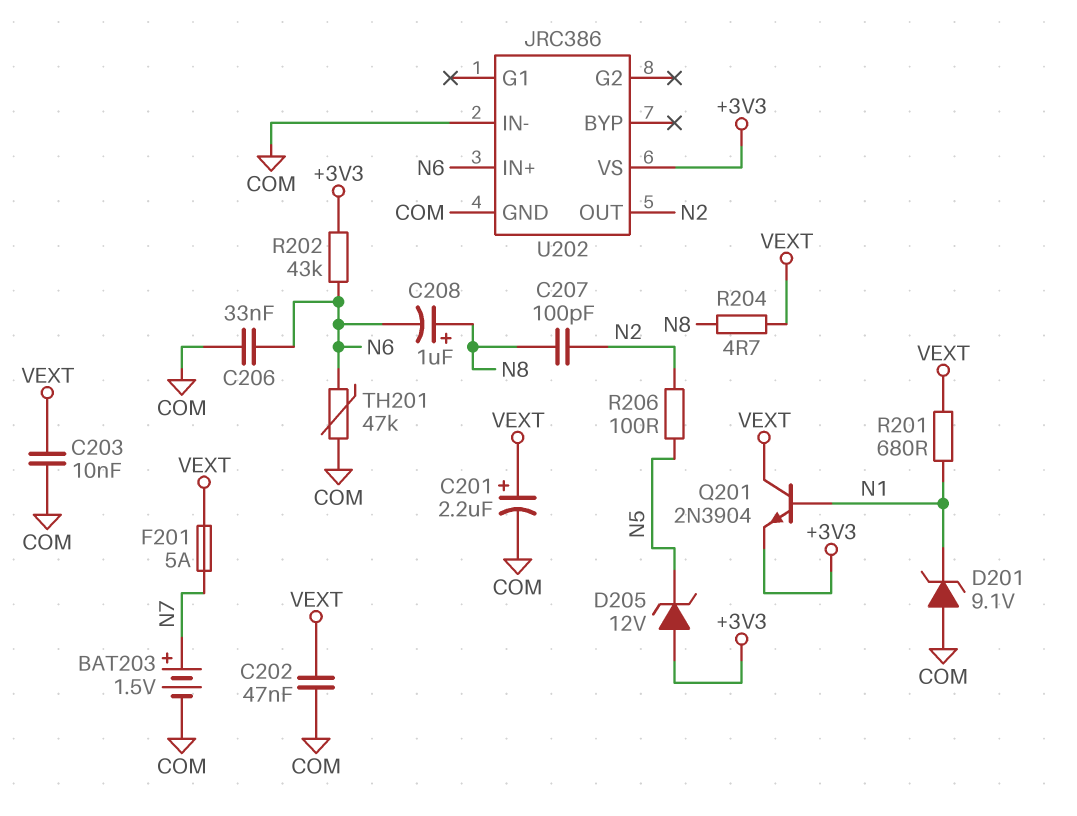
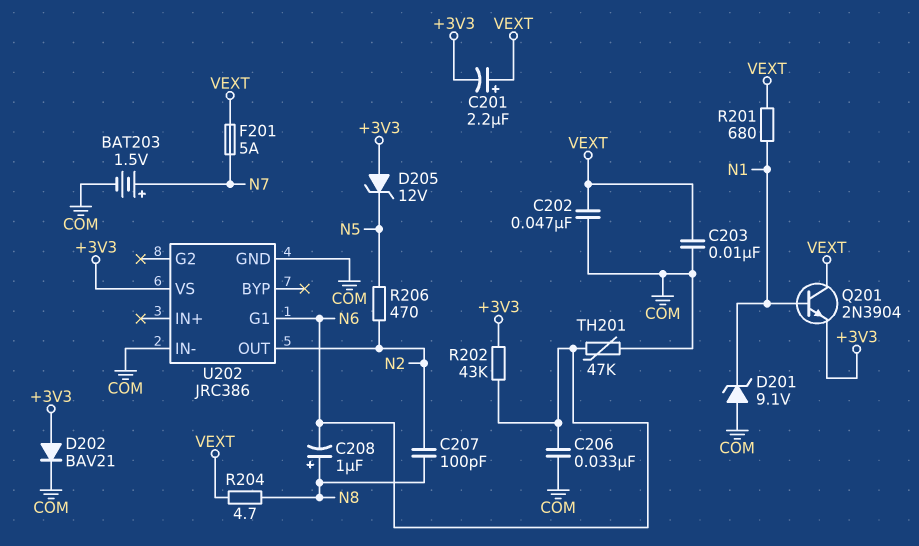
C201: 2.2uF (plus VEXT, minus COM) -> 2.2uF (plus VEXT, minus +3V3)
D202: none -> diode BAV21 (A +3V3, K COM)
R206: 100 (N2, N5) -> 470 (N2, N5)
U202 pin G1: none -> N6
U202 pin IN+: N6 -> none

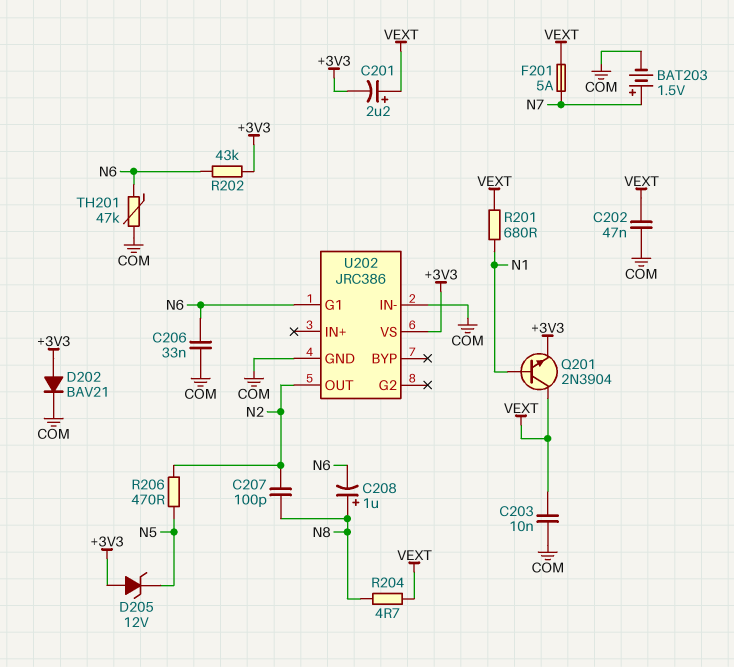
D201: zener 9.1V (A COM, K N1) -> none

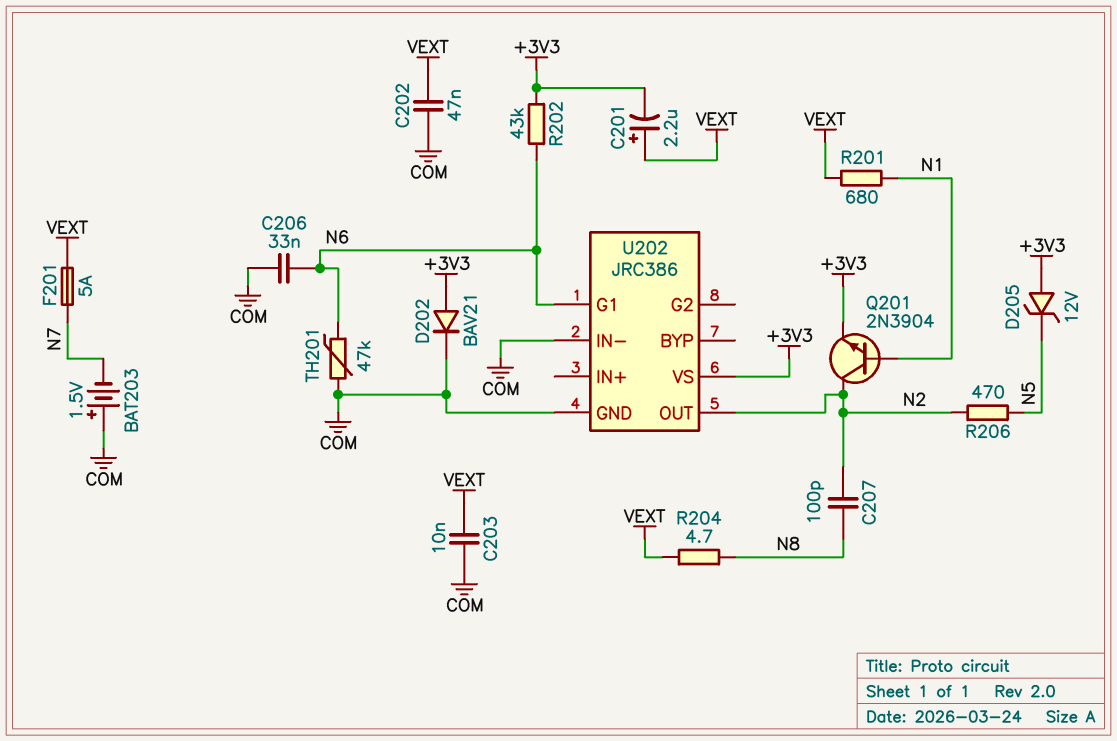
BAT203: 1.5V (plus N7, minus COM) -> 1.5V (plus COM, minus N7)
C208: 1uF (plus N8, minus N6) -> none
Q201: NPN 2N3904 (B N1, C VEXT, E +3V3) -> NPN 2N3904 (B N1, C N2, E +3V3)

